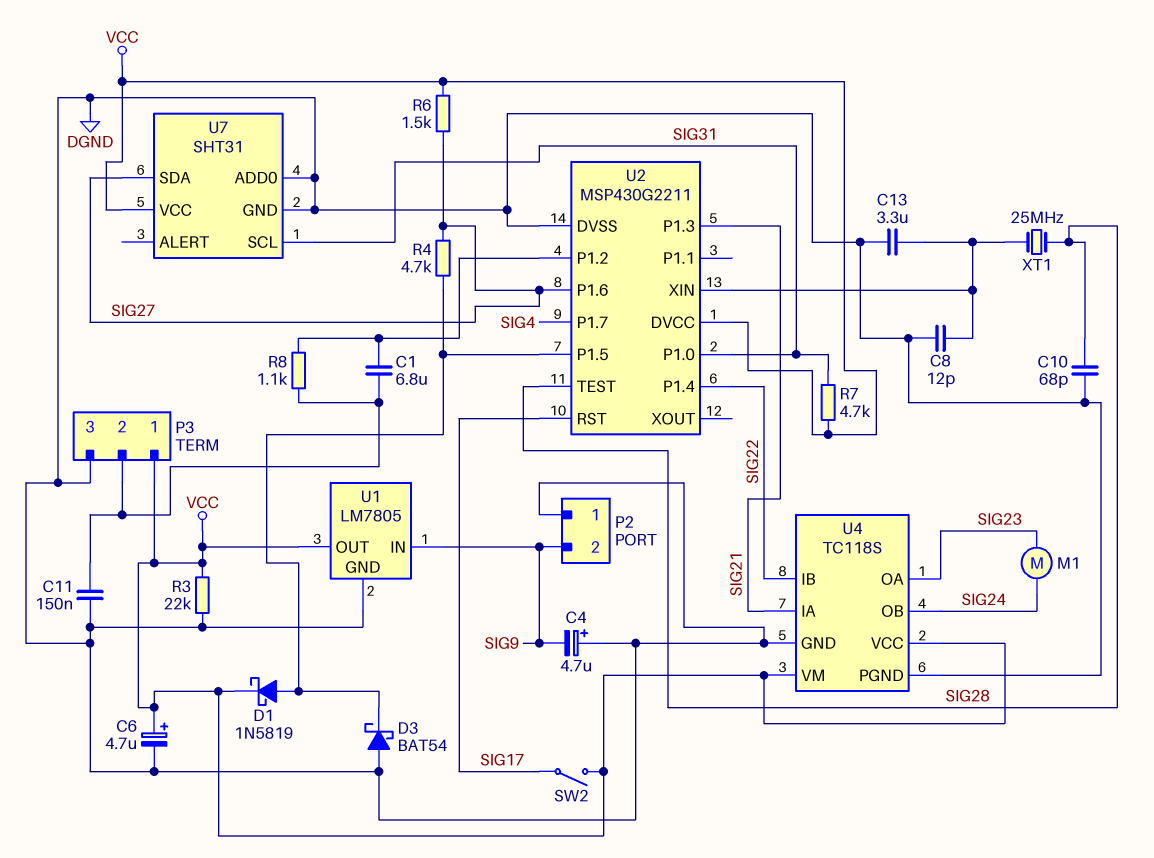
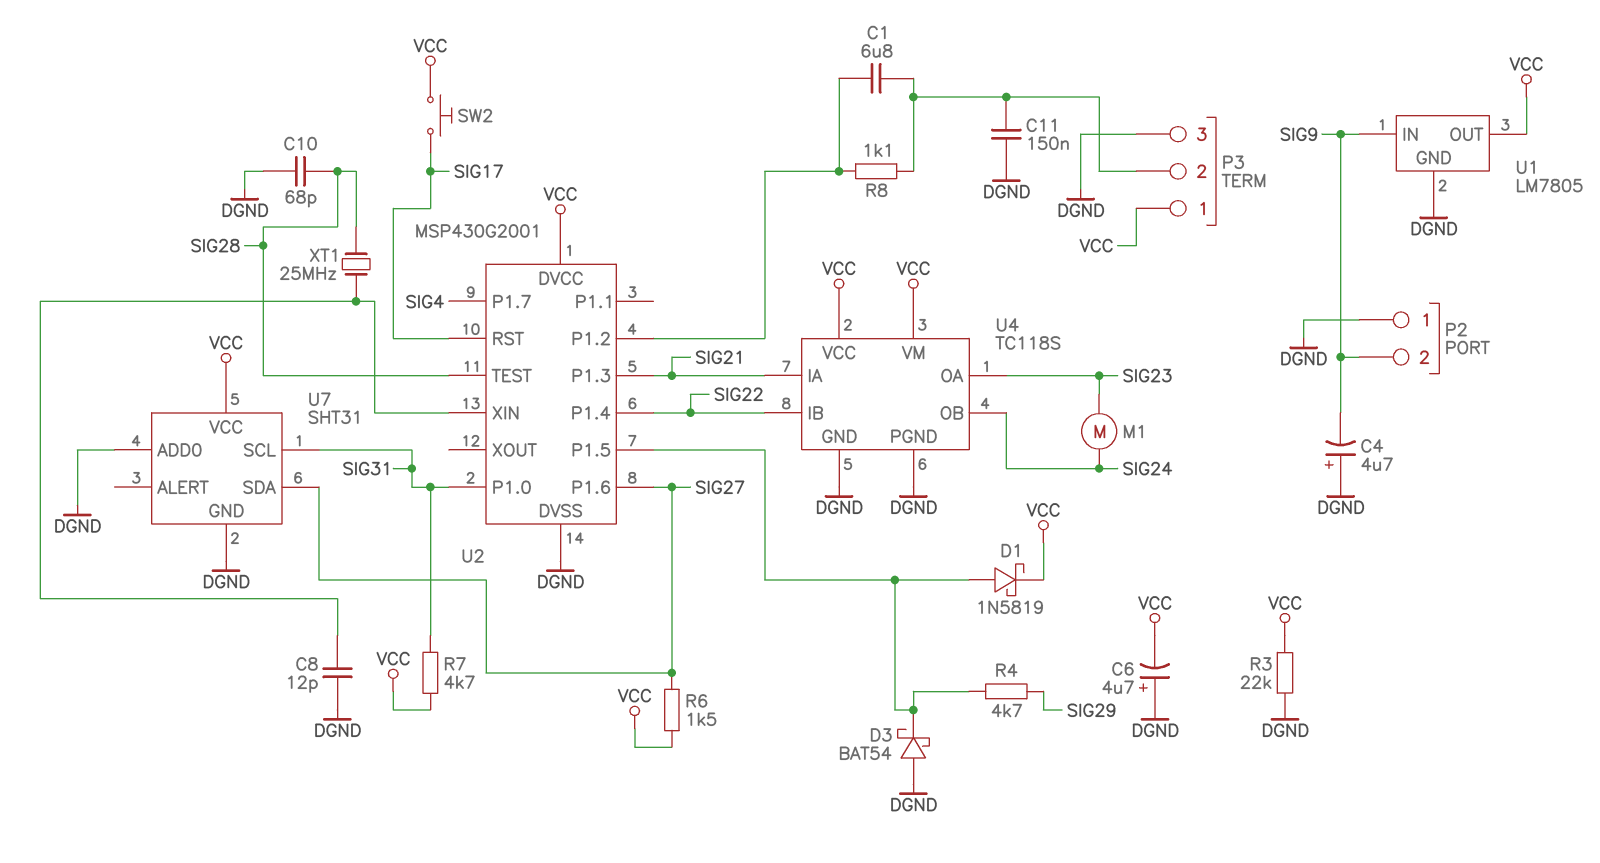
C6: 4.7uF (plus VCC, minus DGND) -> 4.7uF (plus DGND, minus VCC)
C13: 3.3uF (DGND, U2/XIN) -> none
R4: 4.7k (SIG27, U2/P1.5) -> 4.7k (SIG29, U2/P1.5)
SW2: switch (SIG17, VCC) -> button (SIG17, VCC)
U2: MSP430G2211 -> MSP430G2001

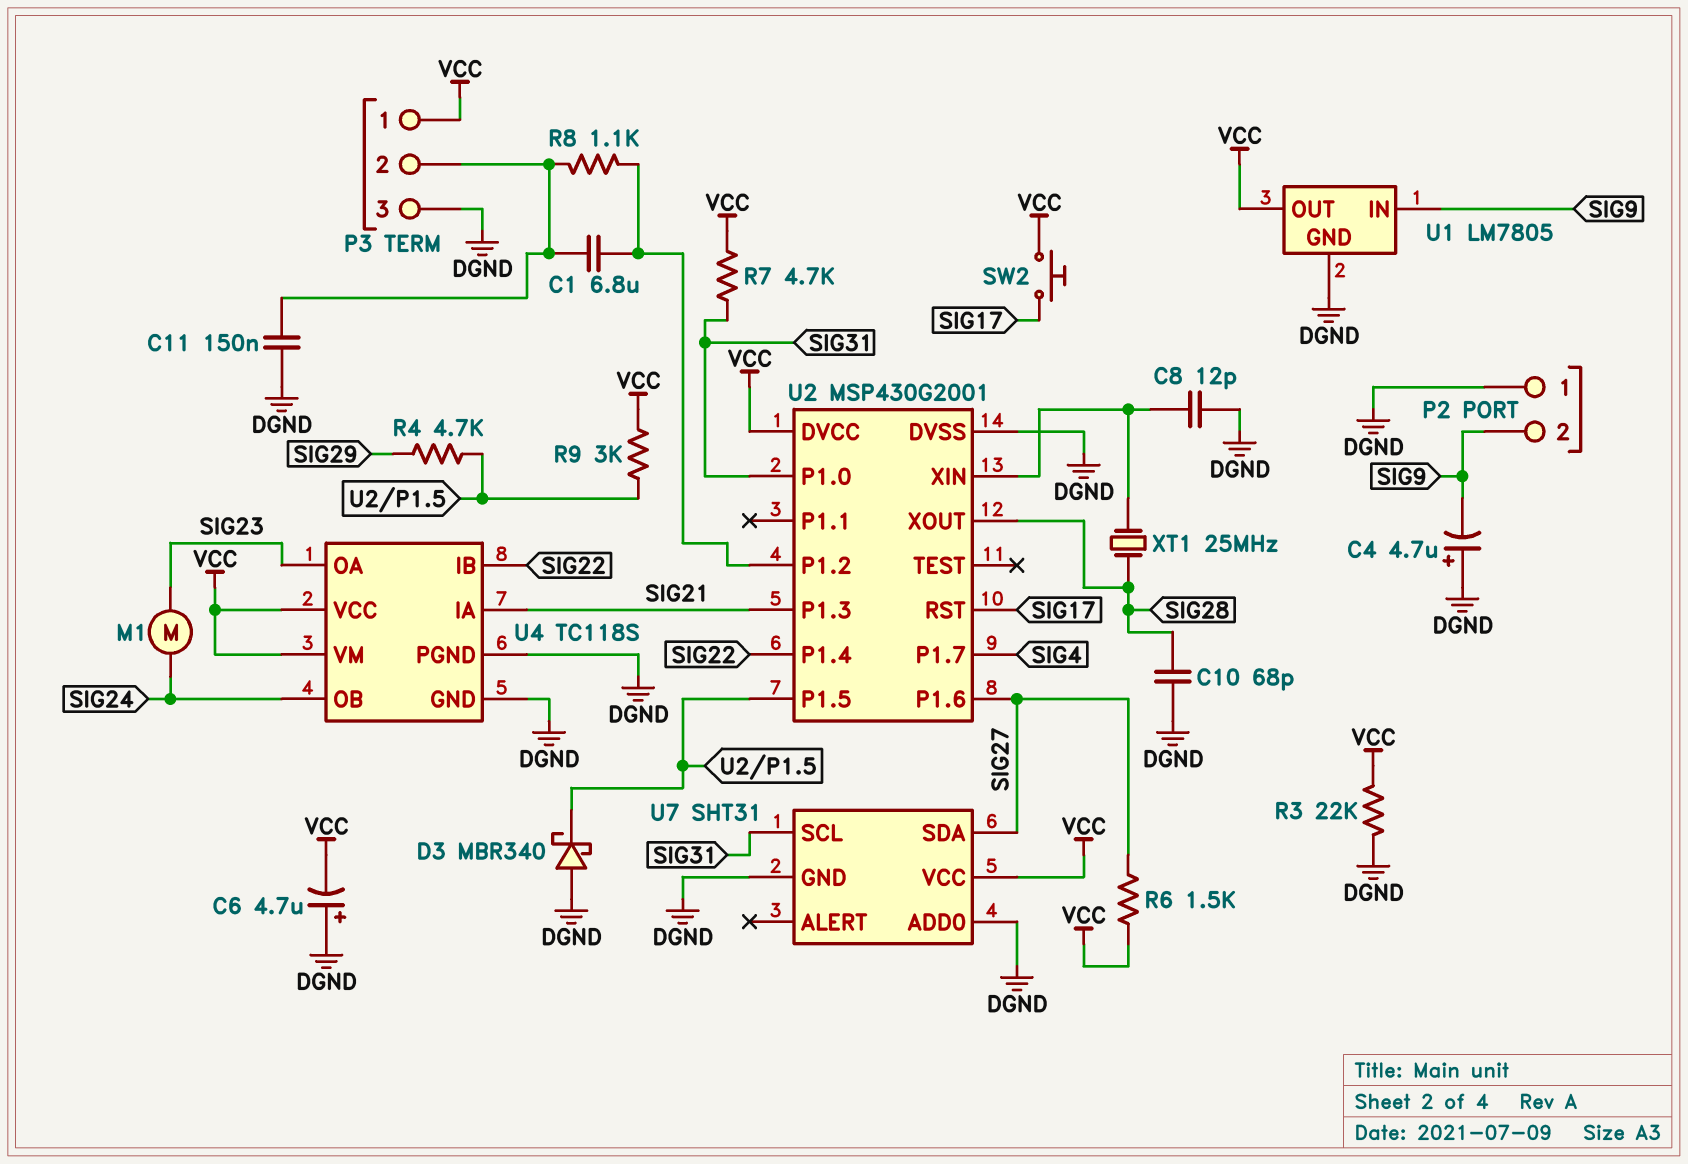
D1: schottky 1N5819 (A U2/P1.5, K VCC) -> none
D3: schottky BAT54 (A DGND, K U2/P1.5) -> schottky MBR340 (A DGND, K U2/P1.5)
R9: none -> 3k (U2/P1.5, VCC)
U2 pin TEST: SIG28 -> none
U2 pin XOUT: none -> SIG28

